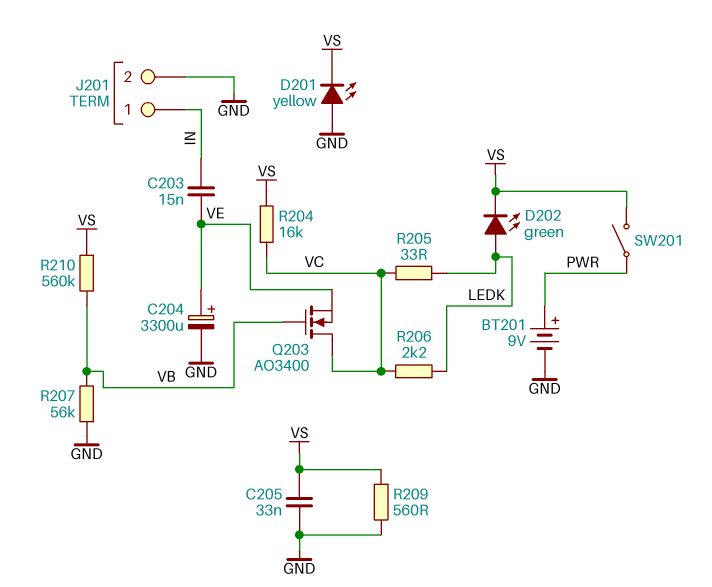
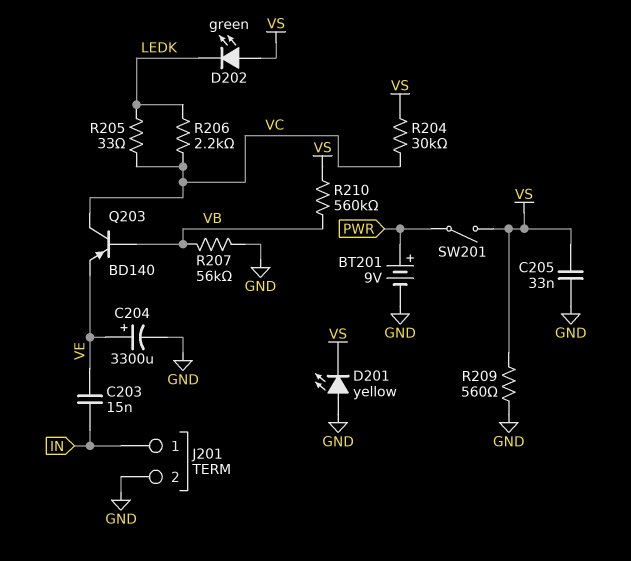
D202: LED green (A LEDK, K VS) -> LED green (A VS, K LEDK)
Q203: NMOS AO3400 (G VB, D VC, S VE) -> PNP BD140 (B VB, C VC, E VE)
R204: 16k (VC, VS) -> 30k (VC, VS)

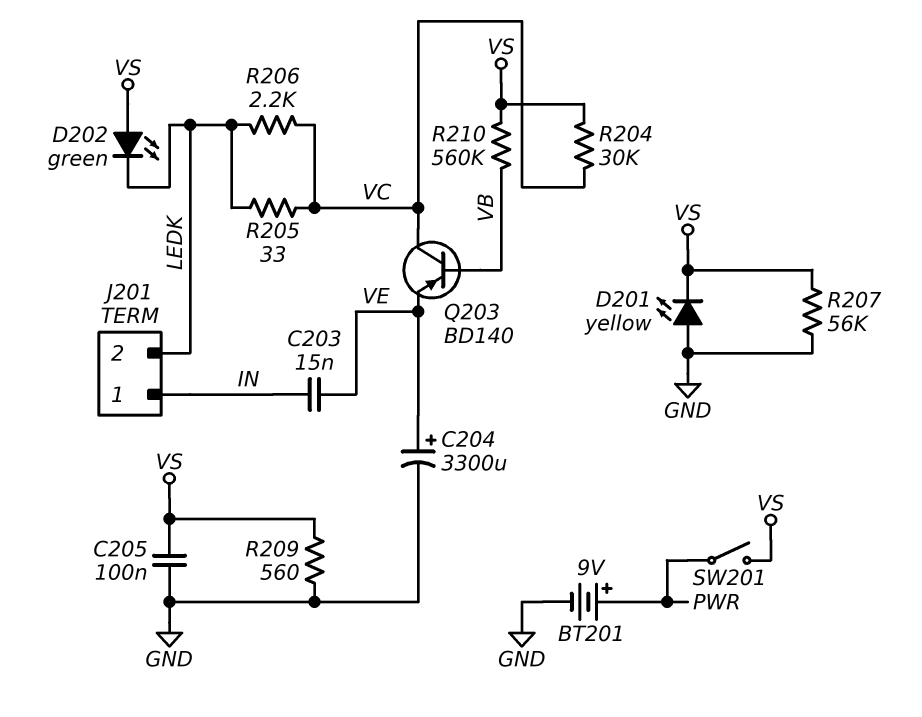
C205: 33nF (GND, VS) -> 100nF (GND, VS)
J201 pin 2: GND -> LEDK
R207: 56k (GND, VB) -> 56k (GND, VS)

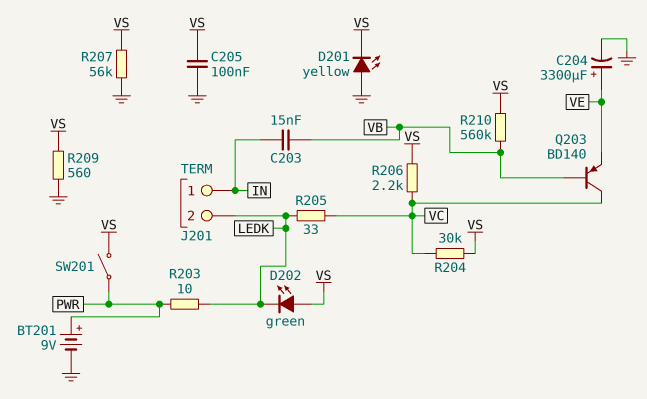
C203: 15nF (IN, VE) -> 15nF (IN, VB)
R203: none -> 10 (LEDK, PWR)
R206: 2.2k (LEDK, VC) -> 2.2k (VC, VS)

